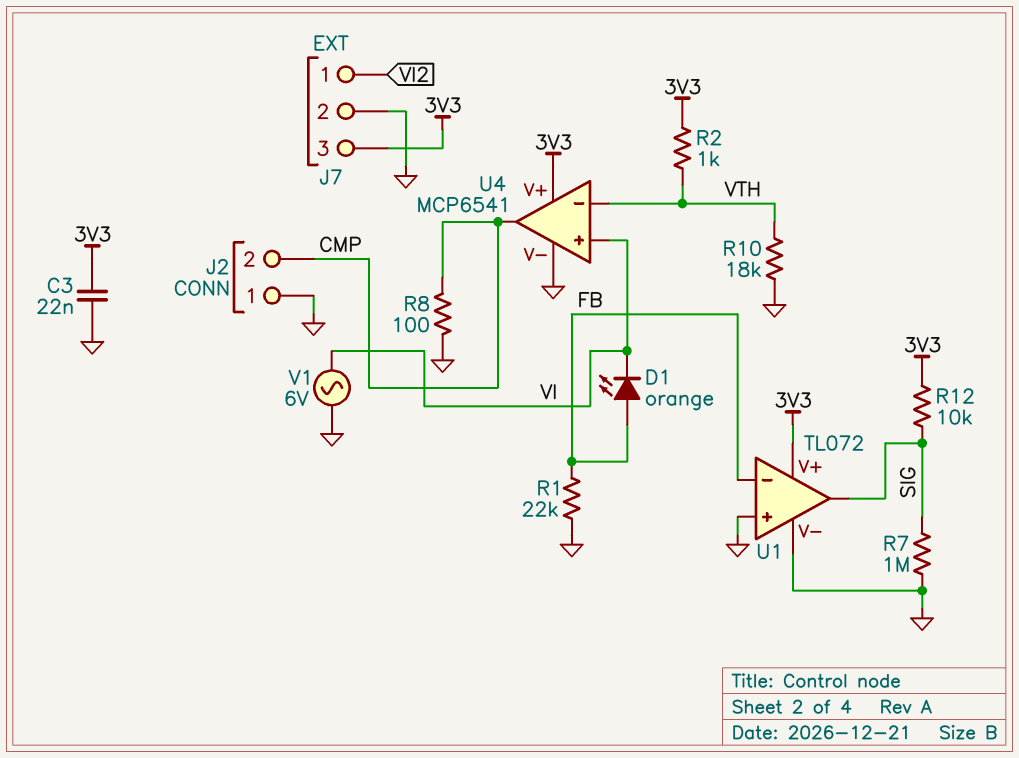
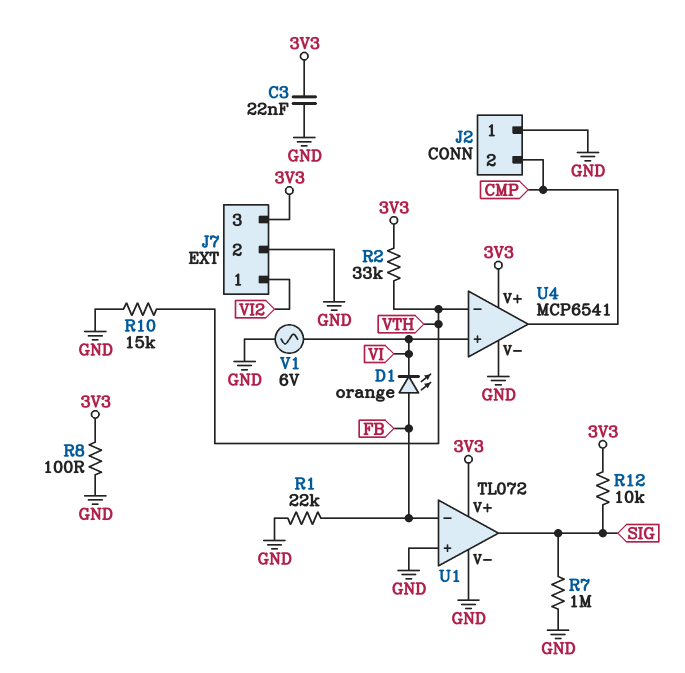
R2: 1k (3V3, VTH) -> 33k (3V3, VTH)
R8: 100 (CMP, GND) -> 100 (3V3, GND)
R10: 18k (GND, VTH) -> 15k (GND, VTH)

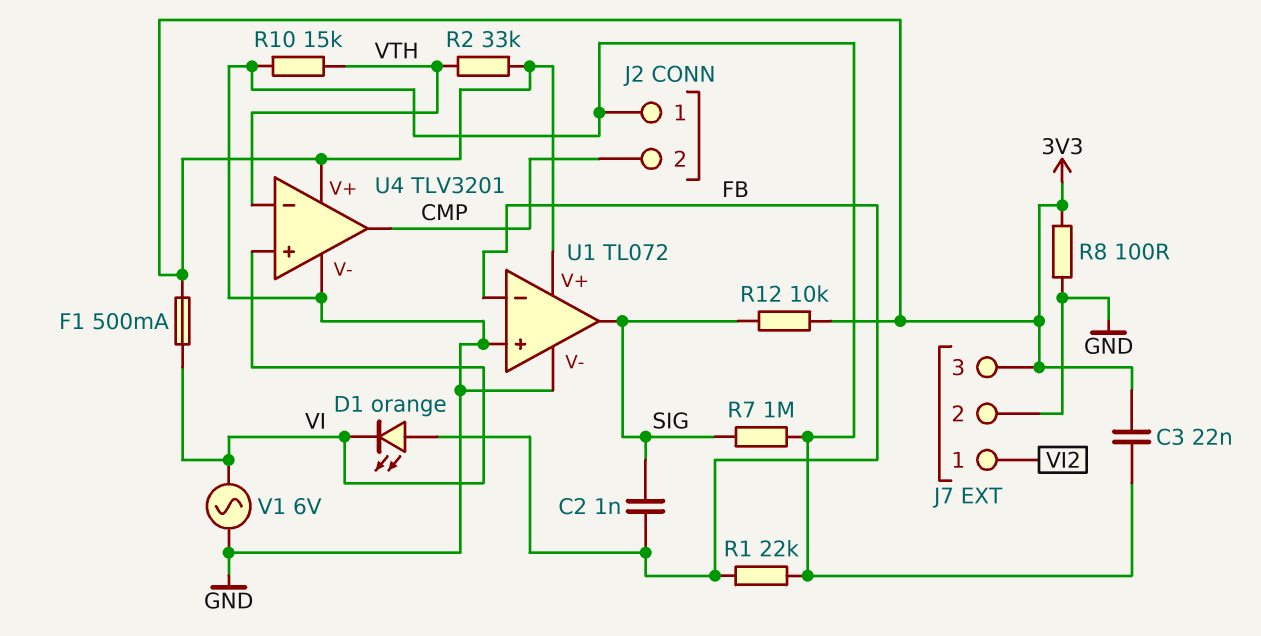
C2: none -> 1nF (FB, SIG)
F1: none -> 500mA (3V3, VI)
U4: MCP6541 -> TLV3201

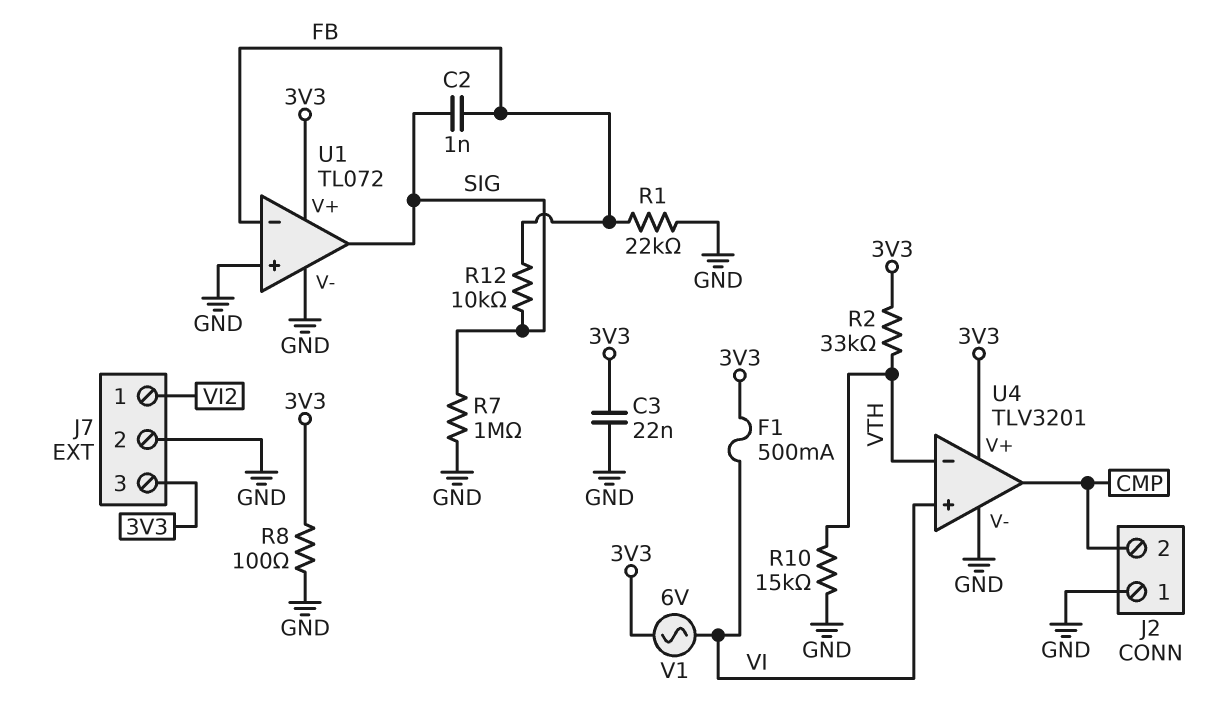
D1: LED orange (A FB, K VI) -> none
R12: 10k (3V3, SIG) -> 10k (FB, SIG)
V1: AC 6V (GND, VI) -> AC 6V (3V3, VI)

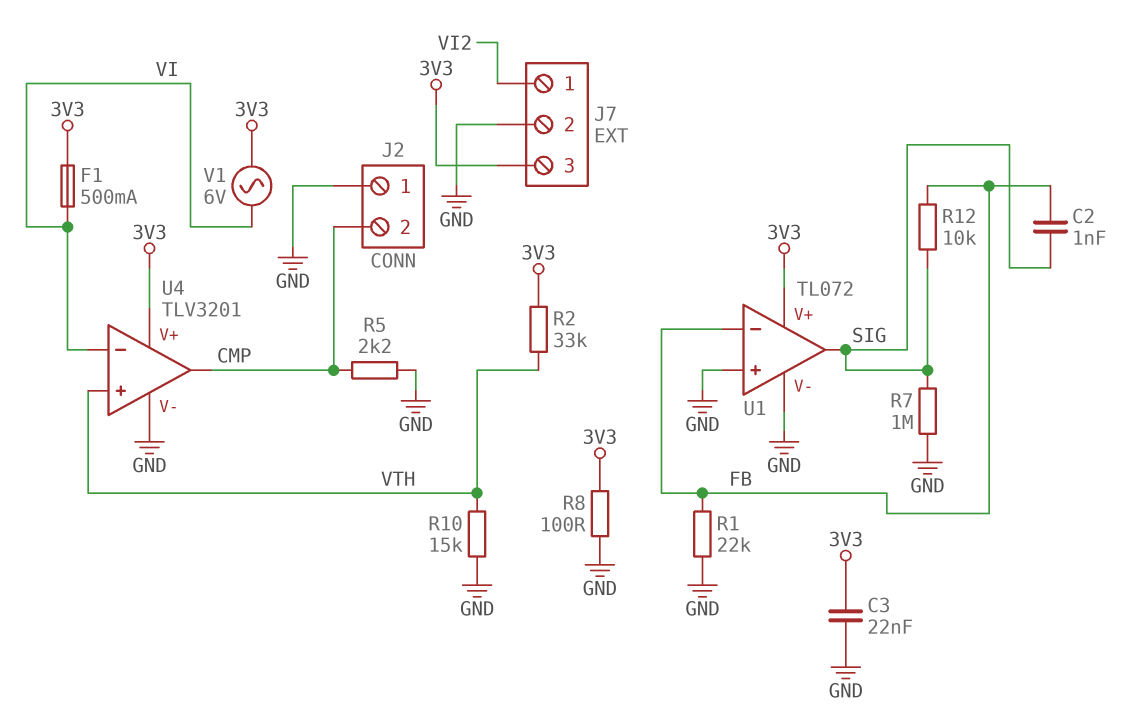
R5: none -> 2.2k (CMP, GND)
U4 pin in+: VI -> VTH
U4 pin in-: VTH -> VI

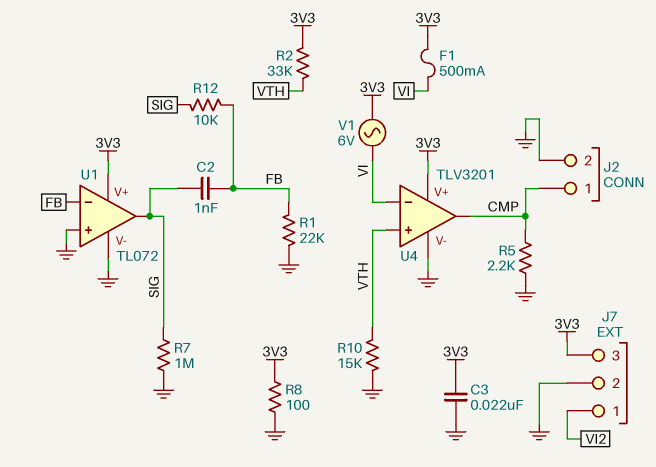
J2 pin 1: GND -> CMP
J2 pin 2: CMP -> GND

